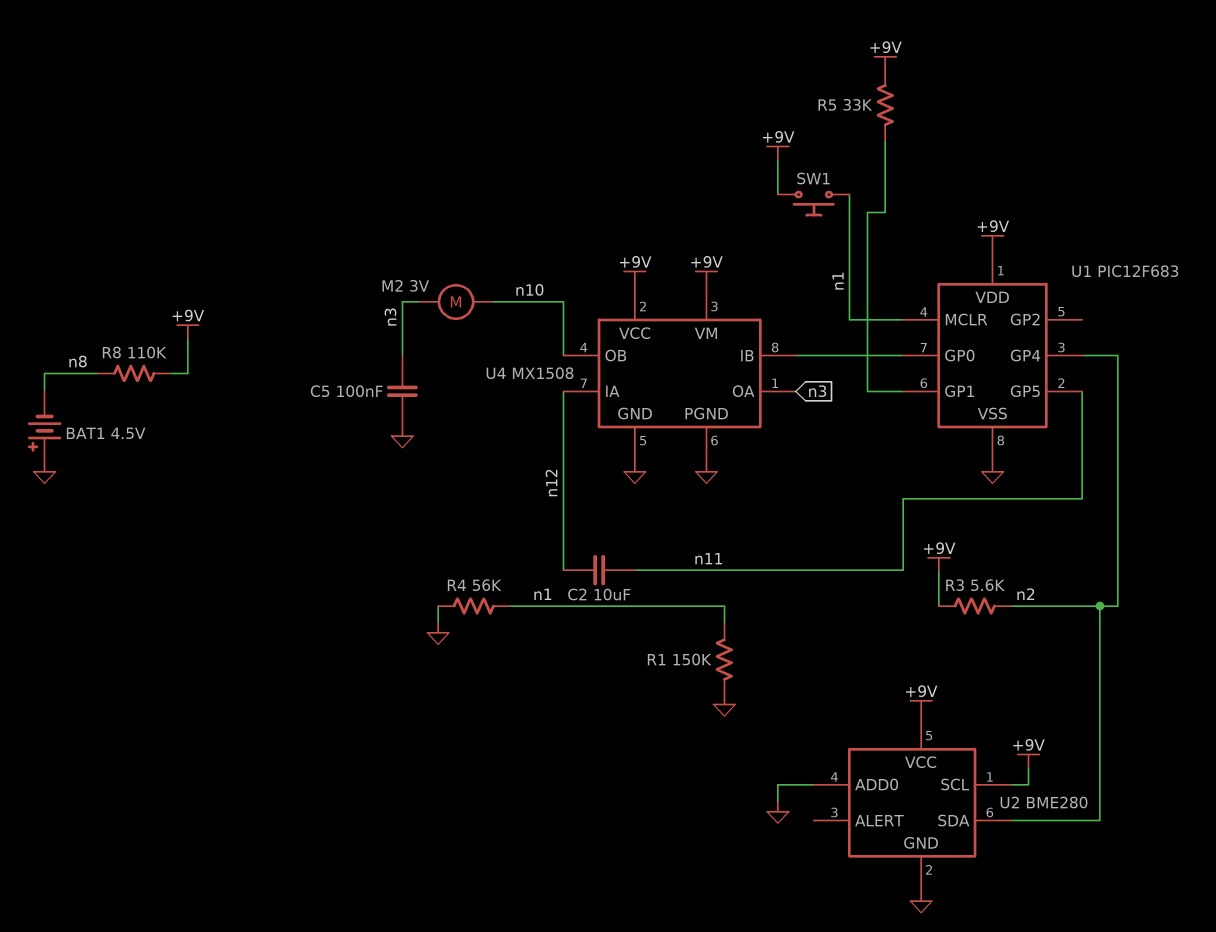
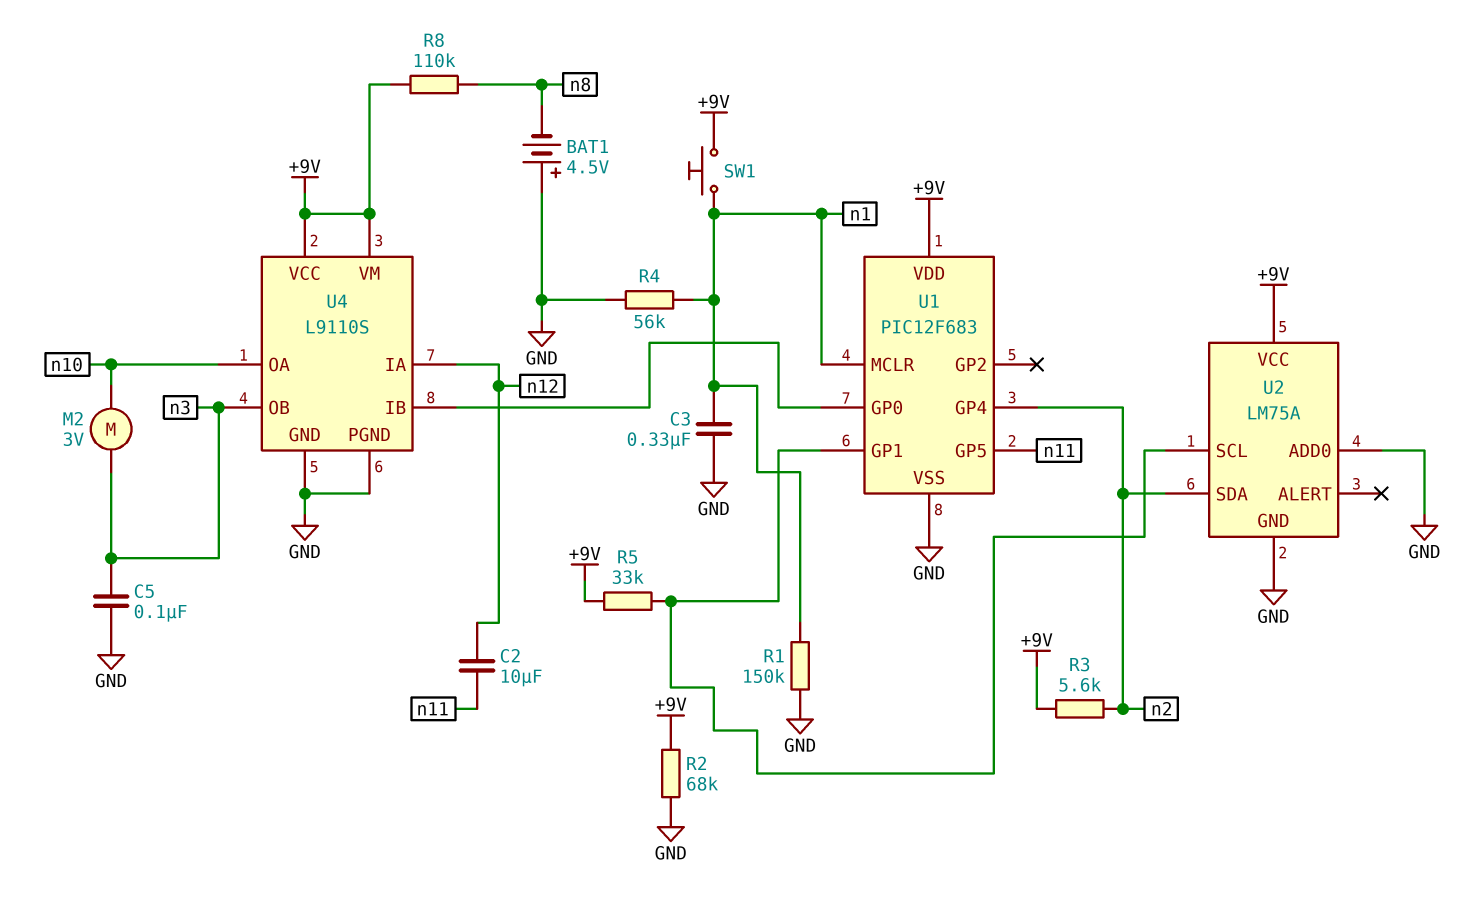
C3: none -> 330nF (GND, n1)
R2: none -> 68k (+9V, GND)
U2: BME280 -> LM75A
U2 pin SCL: +9V -> U1/GP1
U4: MX1508 -> L9110S
U4 pin OA: n3 -> n10
U4 pin OB: n10 -> n3

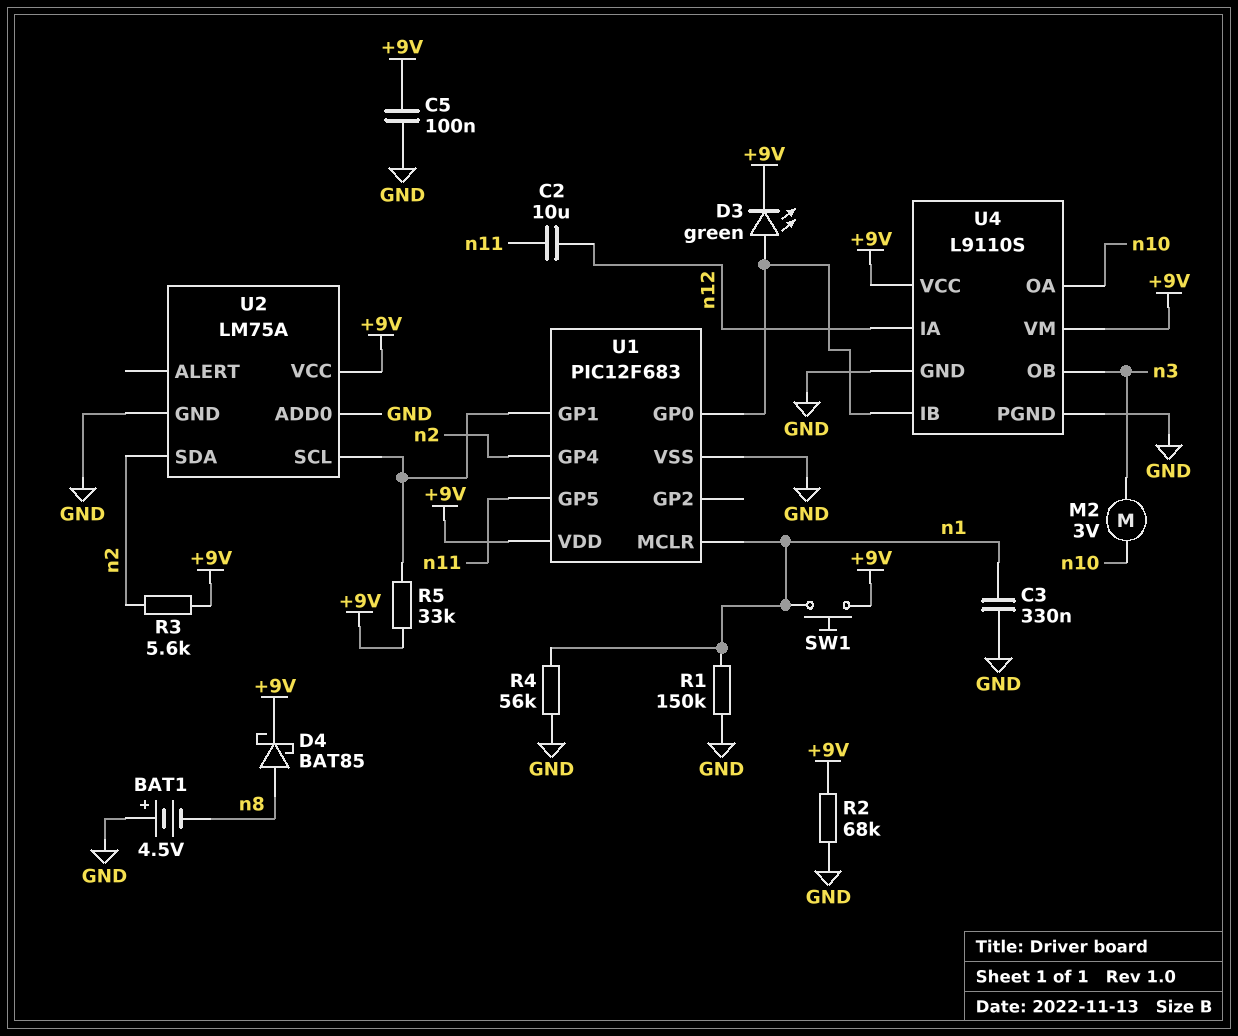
C5: 100nF (GND, n3) -> 100nF (+9V, GND)
D3: none -> LED green (A U1/GP0, K +9V)
D4: none -> schottky BAT85 (A n8, K +9V)
R8: 110k (+9V, n8) -> none

